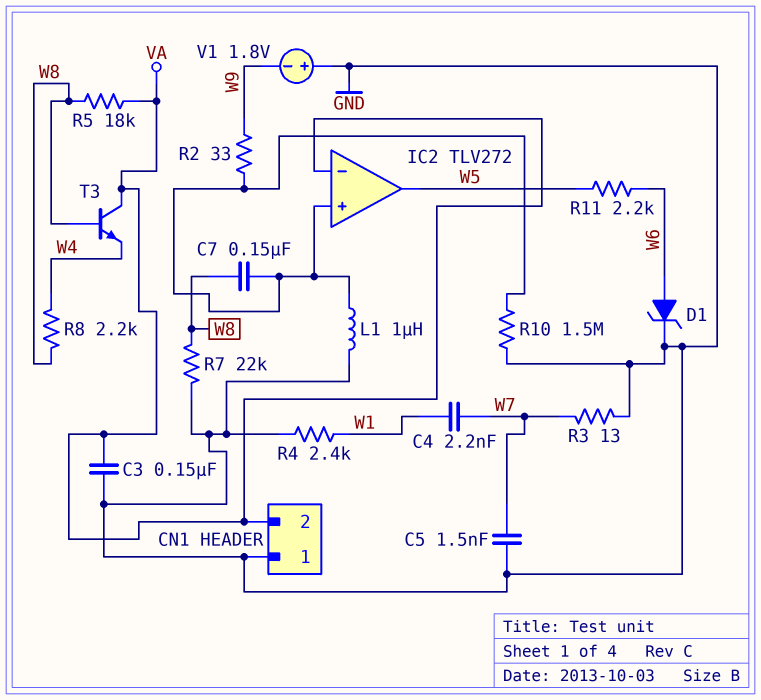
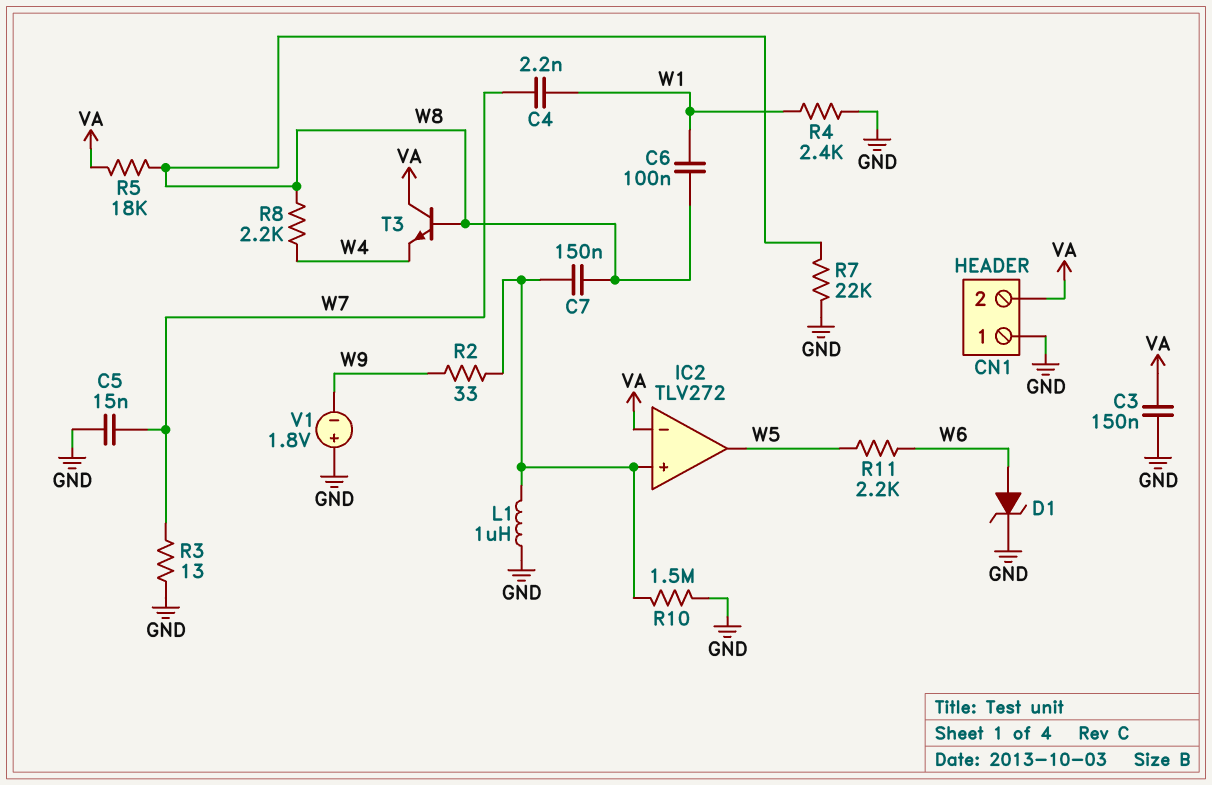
C5: 1.5nF (GND, W7) -> 15nF (GND, W7)
C6: none -> 100nF (W1, W8)

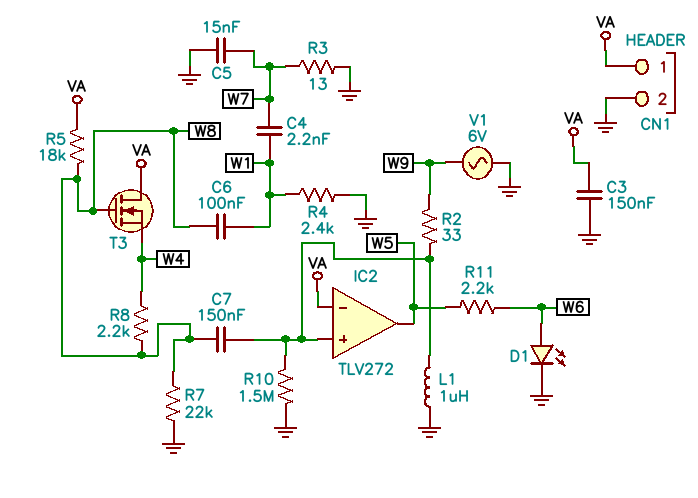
CN1 pin 1: GND -> VA
CN1 pin 2: VA -> GND
D1: zener (A W6, K GND) -> LED (A W6, K GND)
T3: NPN (B W8, C VA, E W4) -> NMOS (G W8, D VA, S W4)
V1: 1.8V (plus GND, minus W9) -> AC 6V (GND, W9)

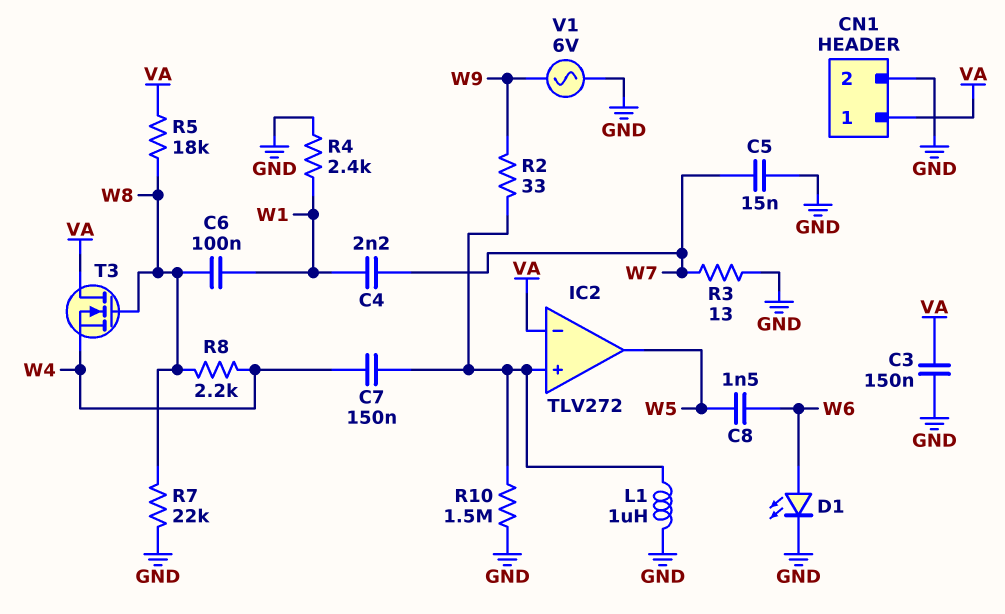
C7: 150nF (IC2/in+, W8) -> 150nF (IC2/in+, W4)
C8: none -> 1.5nF (W5, W6)
R11: 2.2k (W5, W6) -> none

